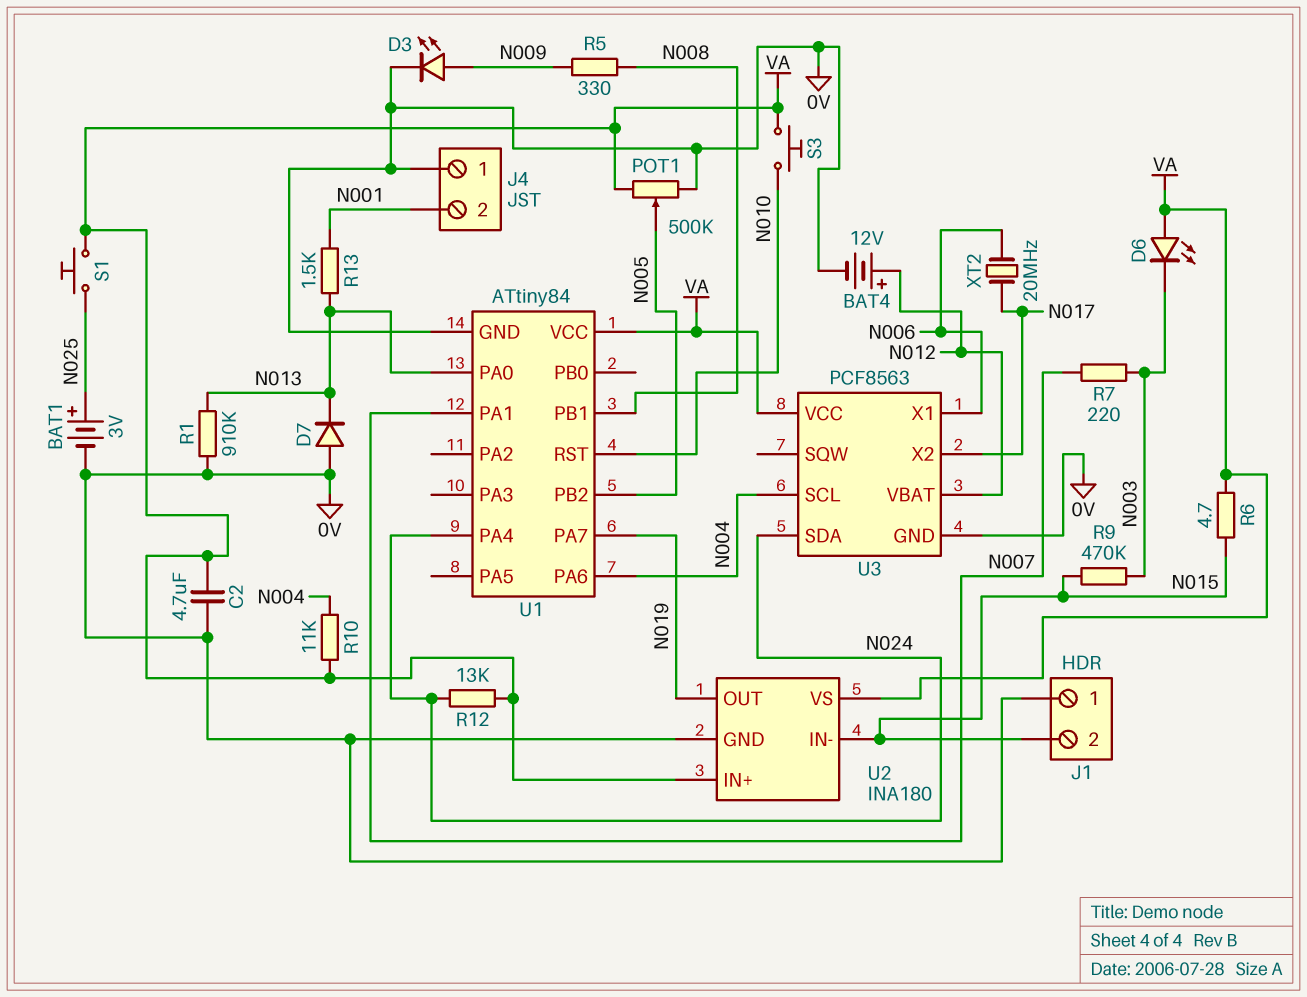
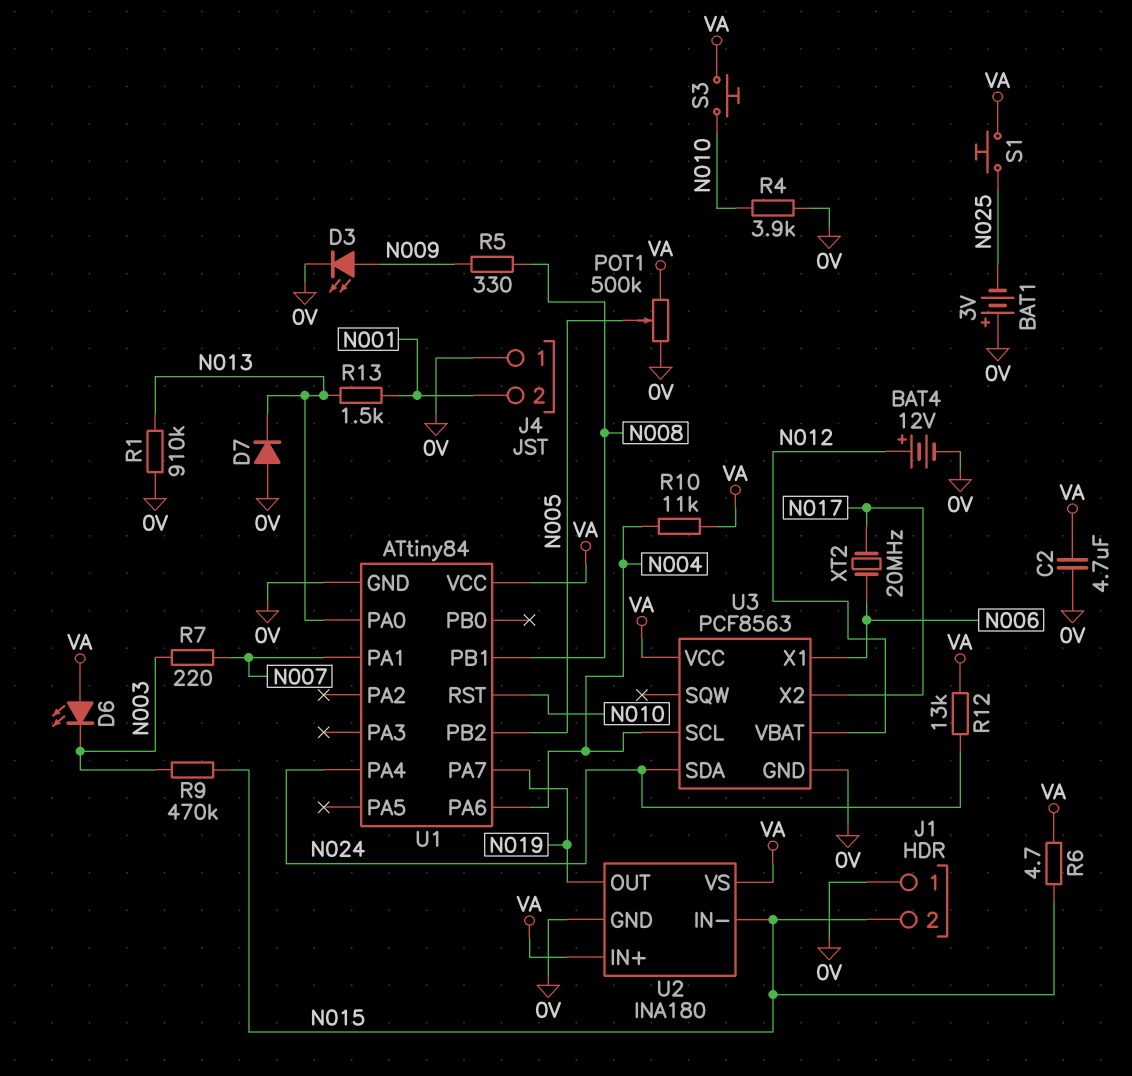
BAT1: 3V (plus N025, minus 0V) -> 3V (plus 0V, minus N025)
R4: none -> 3.9k (0V, N010)

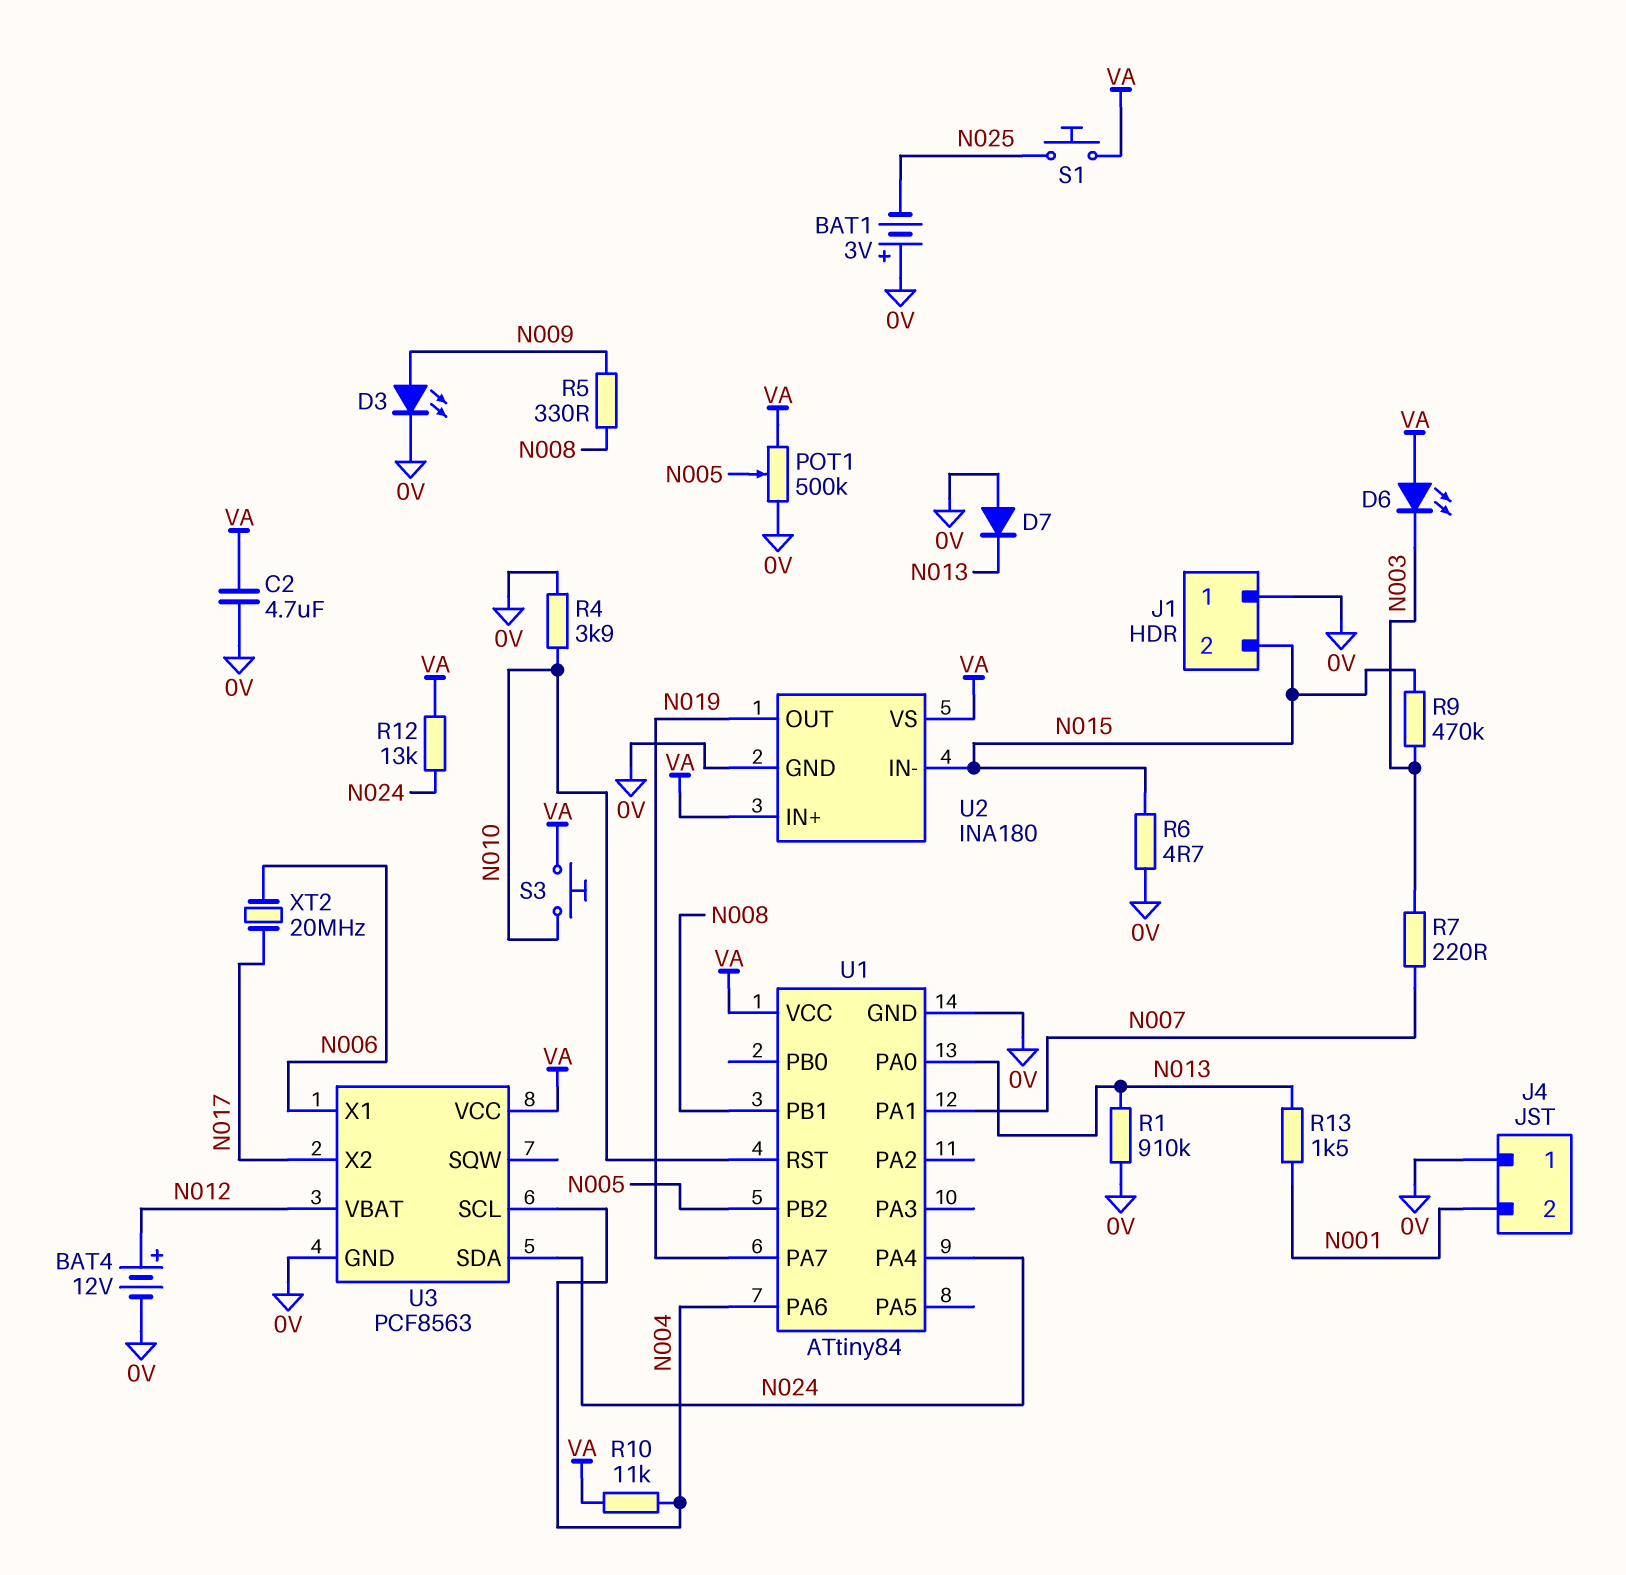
R6: 4.7 (N015, VA) -> 4.7 (0V, N015)

